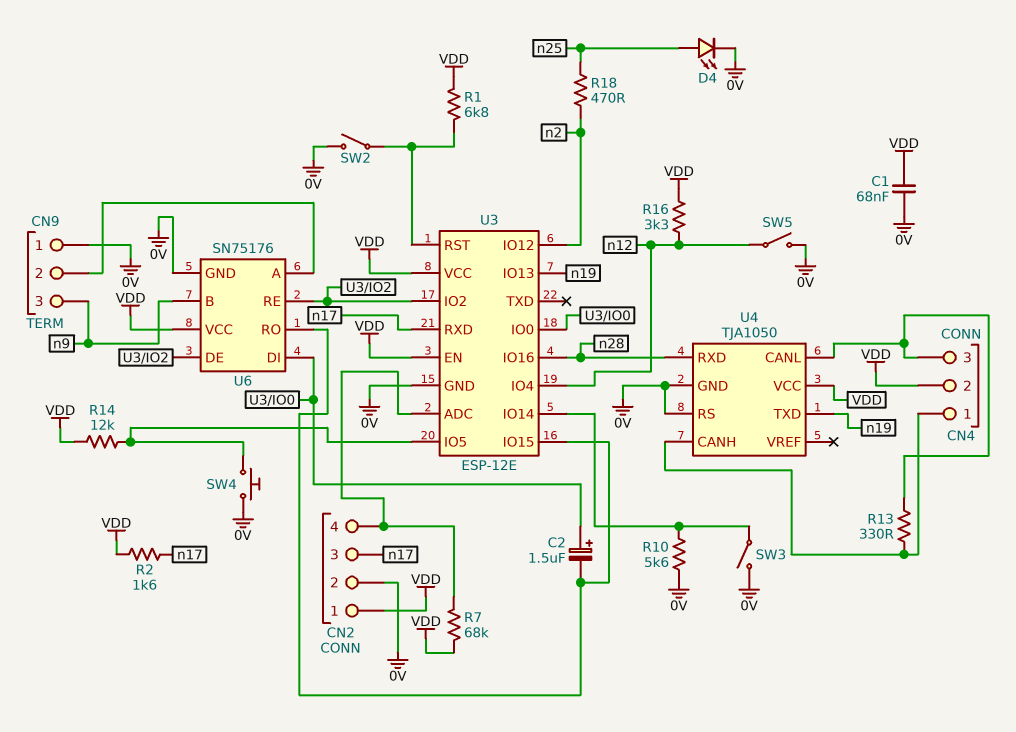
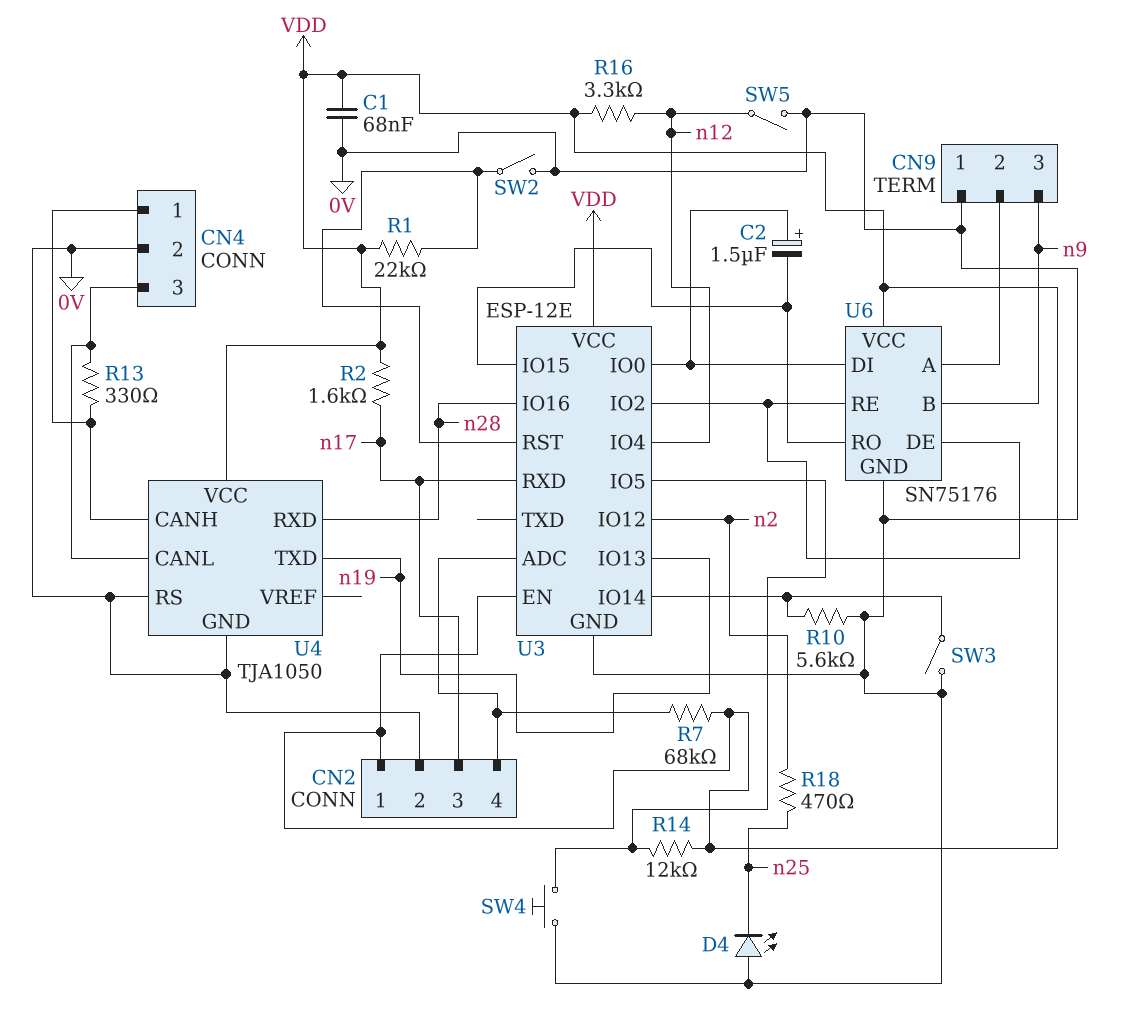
CN4 pin 2: VDD -> 0V
D4: LED (A n25, K 0V) -> LED (A 0V, K n25)
R1: 6.8k (U3/RST, VDD) -> 22k (U3/RST, VDD)

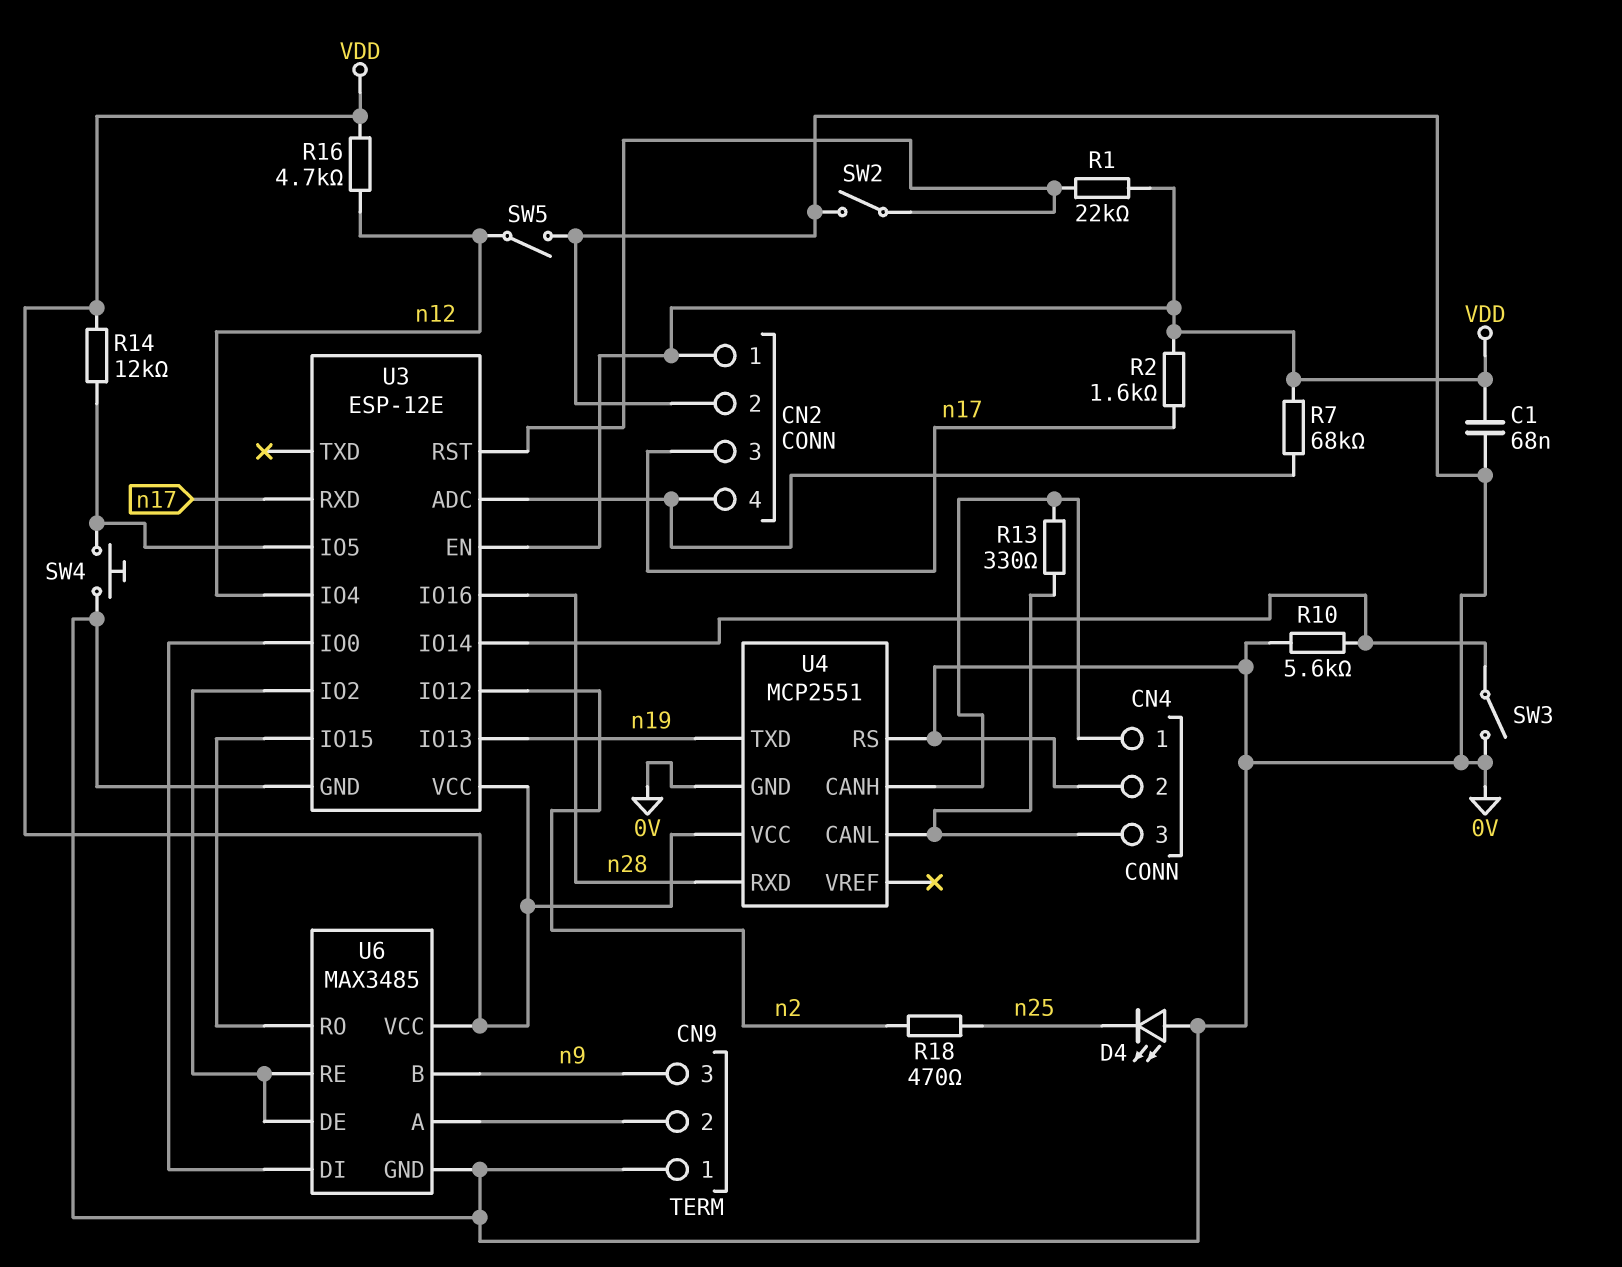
C2: 1.5uF (plus U3/IO0, minus U3/IO15) -> none
R16: 3.3k (VDD, n12) -> 4.7k (VDD, n12)
U4: TJA1050 -> MCP2551
U6: SN75176 -> MAX3485

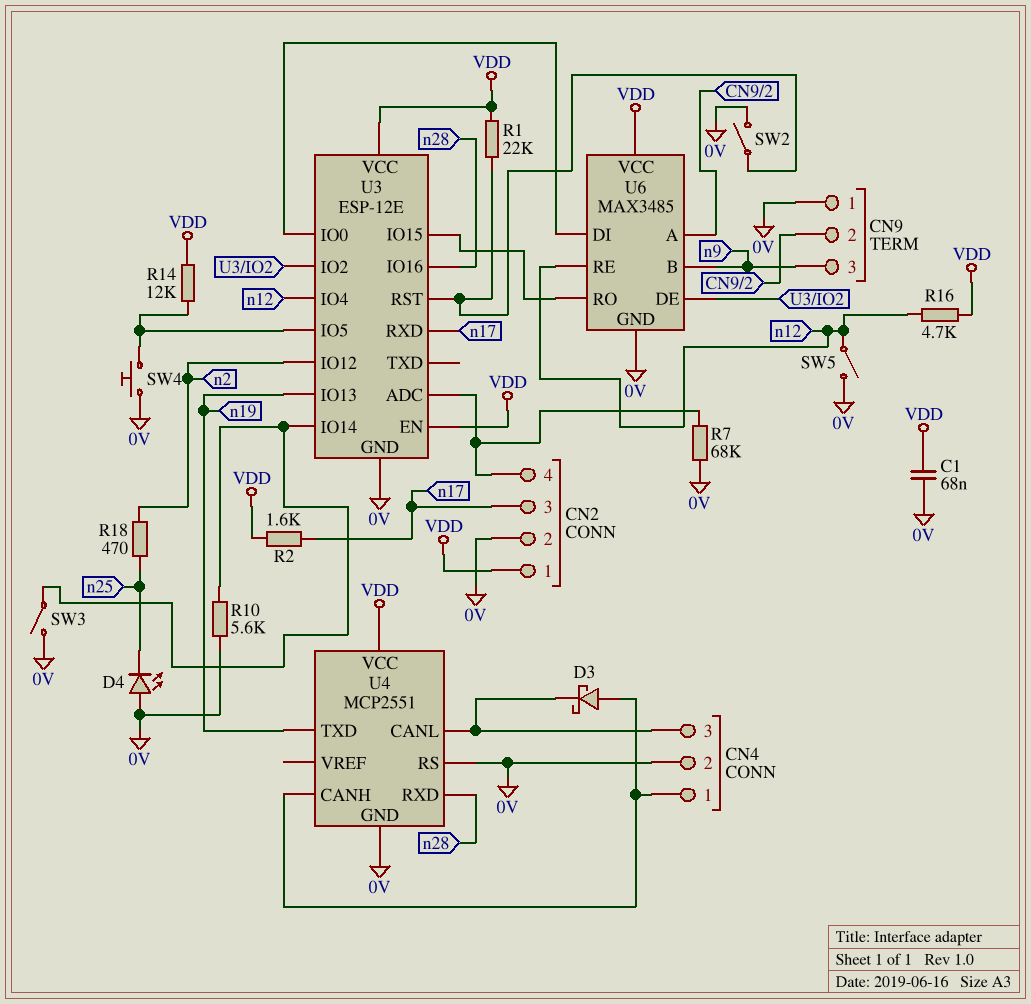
D3: none -> schottky (A CN4/1, K CN4/3)
R7: 68k (CN2/4, VDD) -> 68k (0V, CN2/4)
R13: 330 (CN4/1, CN4/3) -> none
U6 pin RE: U3/IO2 -> n12

